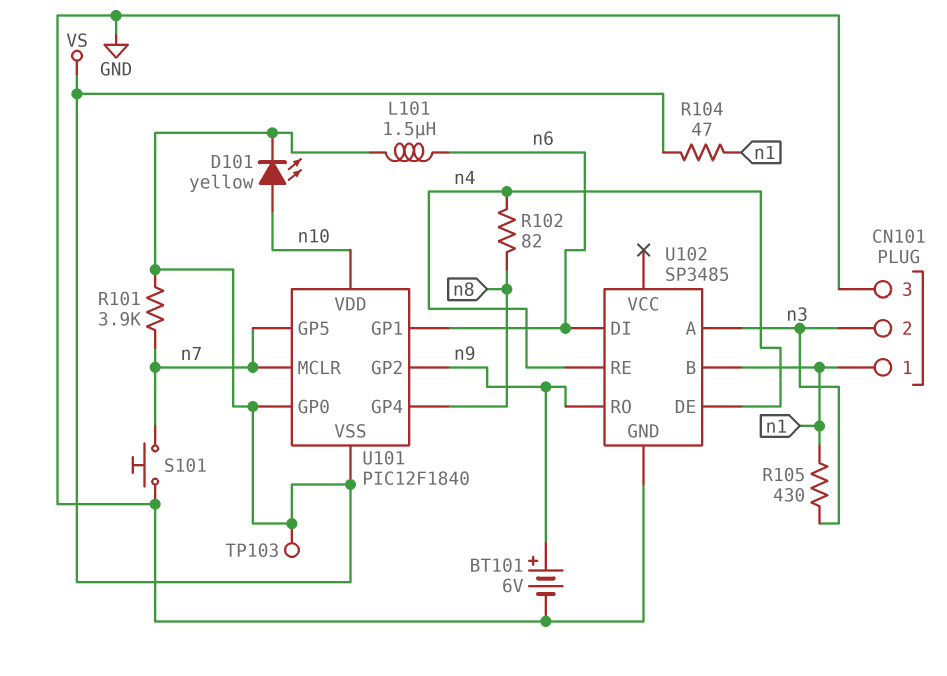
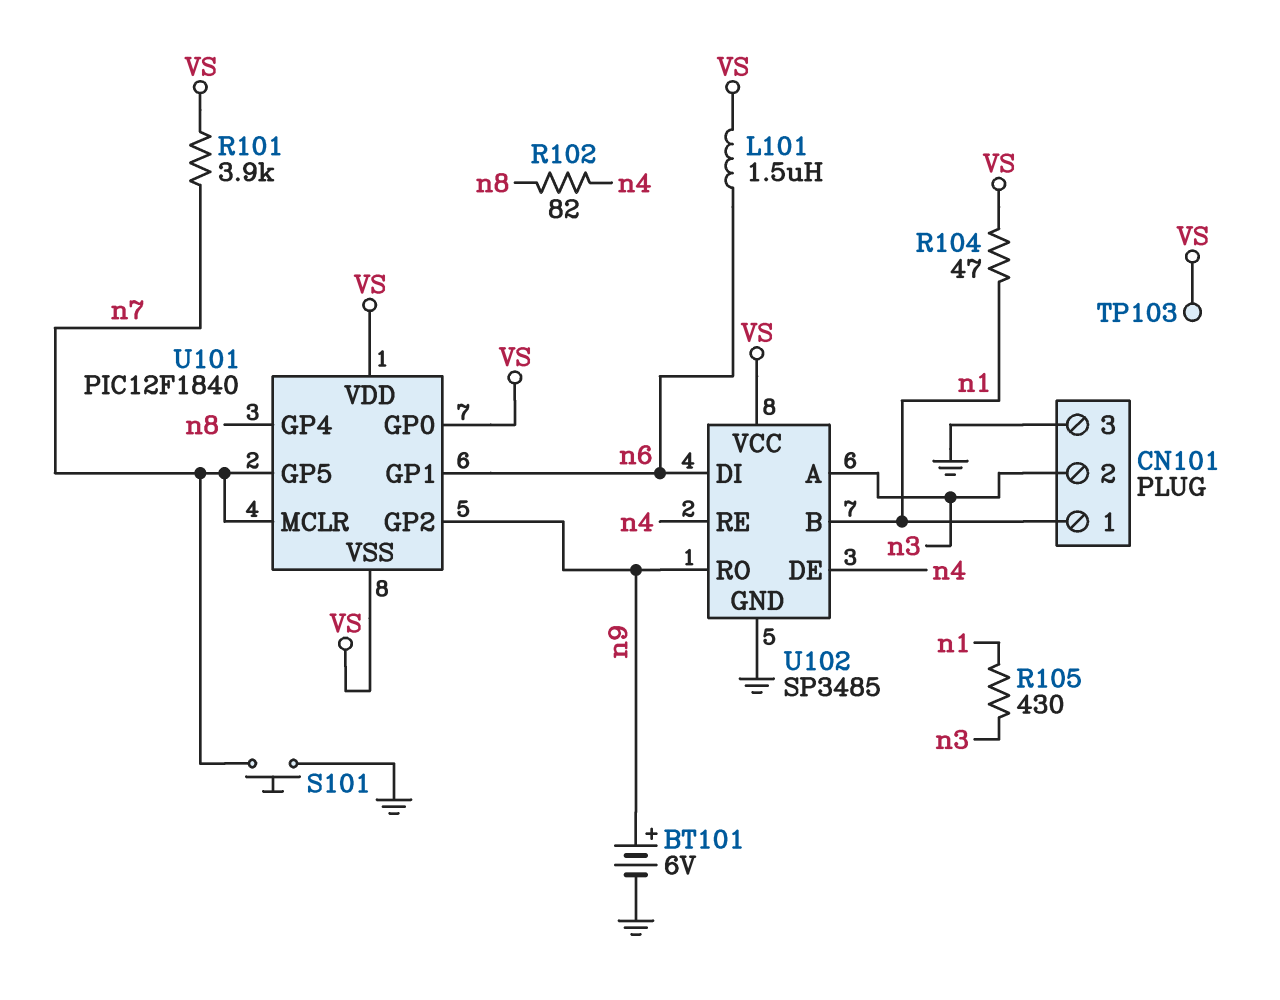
D101: LED yellow (A n10, K VS) -> none
U101 pin VDD: n10 -> VS
U102 pin VCC: none -> VS

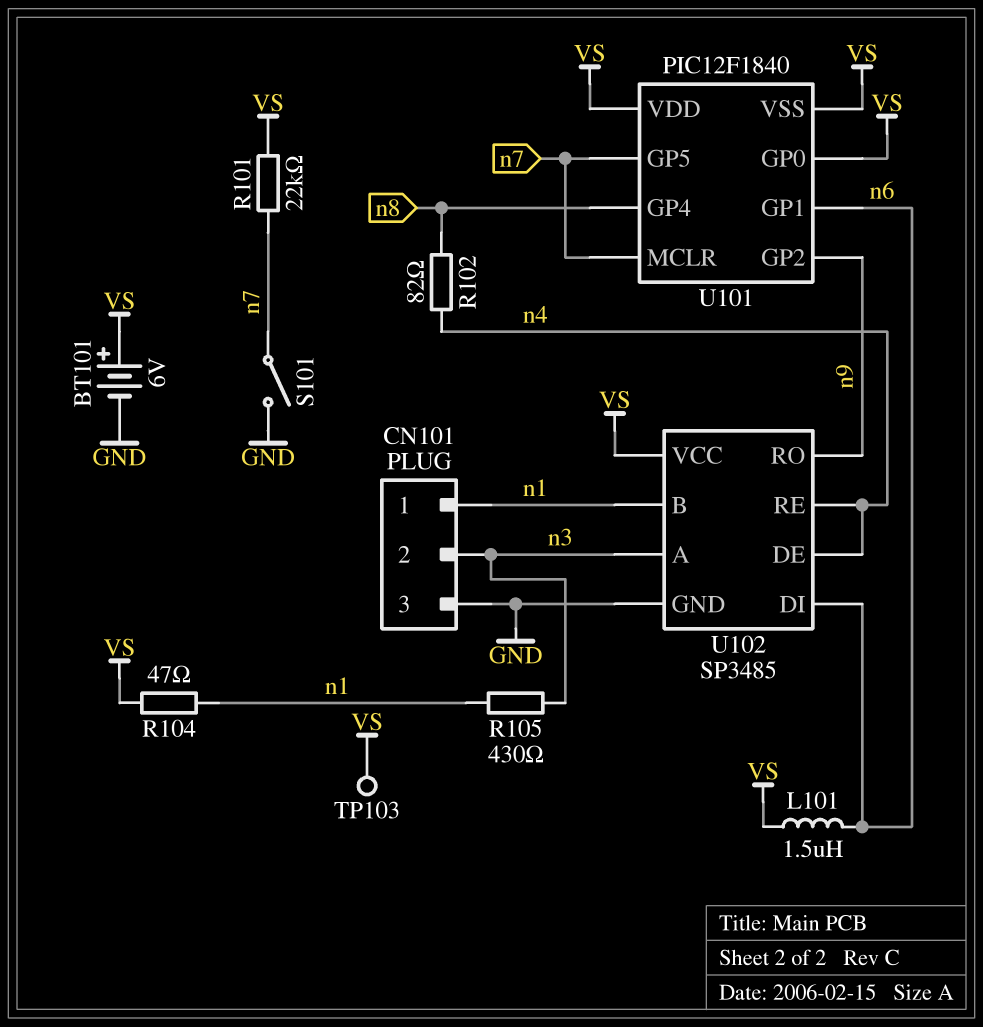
BT101: 6V (plus n9, minus GND) -> 6V (plus VS, minus GND)
R101: 3.9k (VS, n7) -> 22k (VS, n7)
S101: button (GND, n7) -> switch (GND, n7)

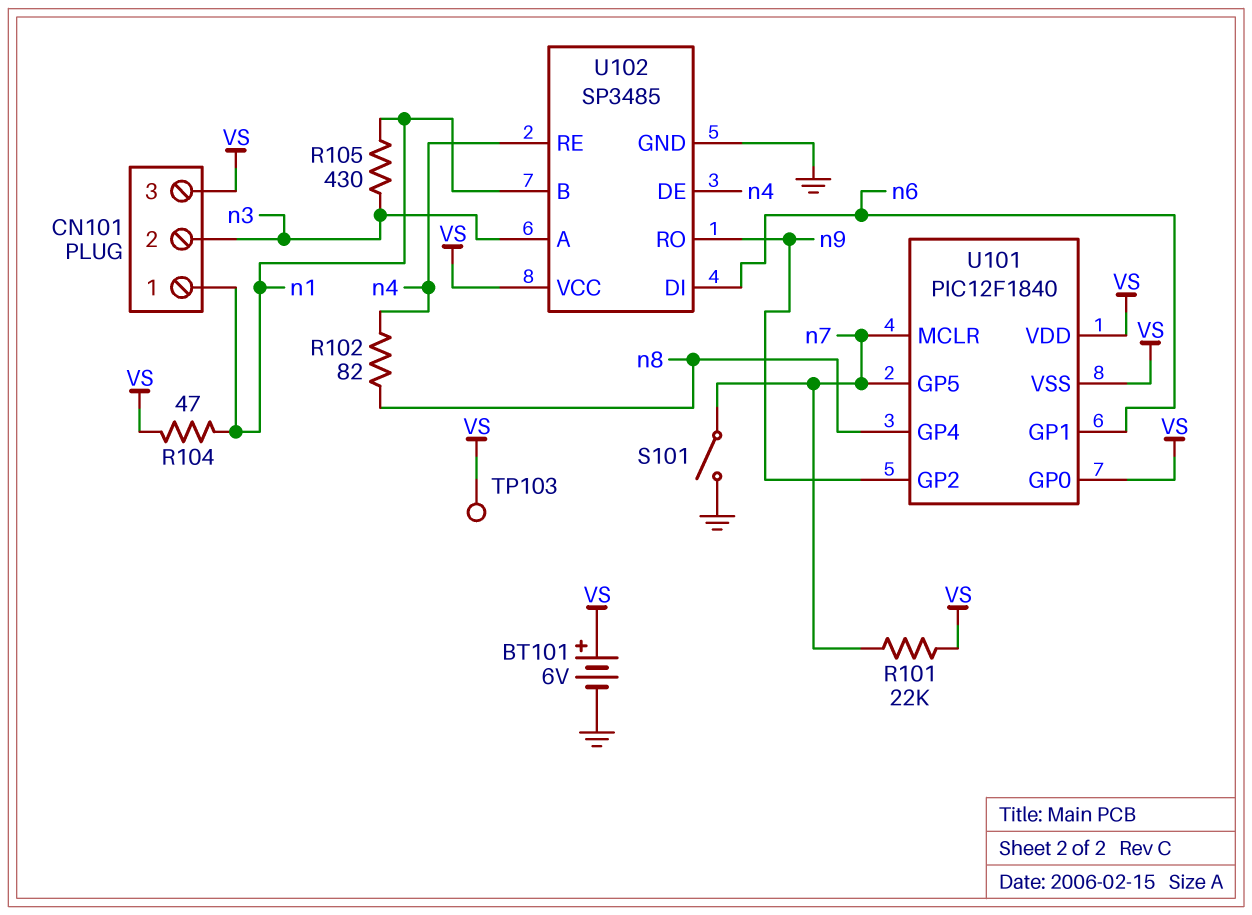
CN101 pin 3: GND -> VS
L101: 1.5uH (VS, n6) -> none

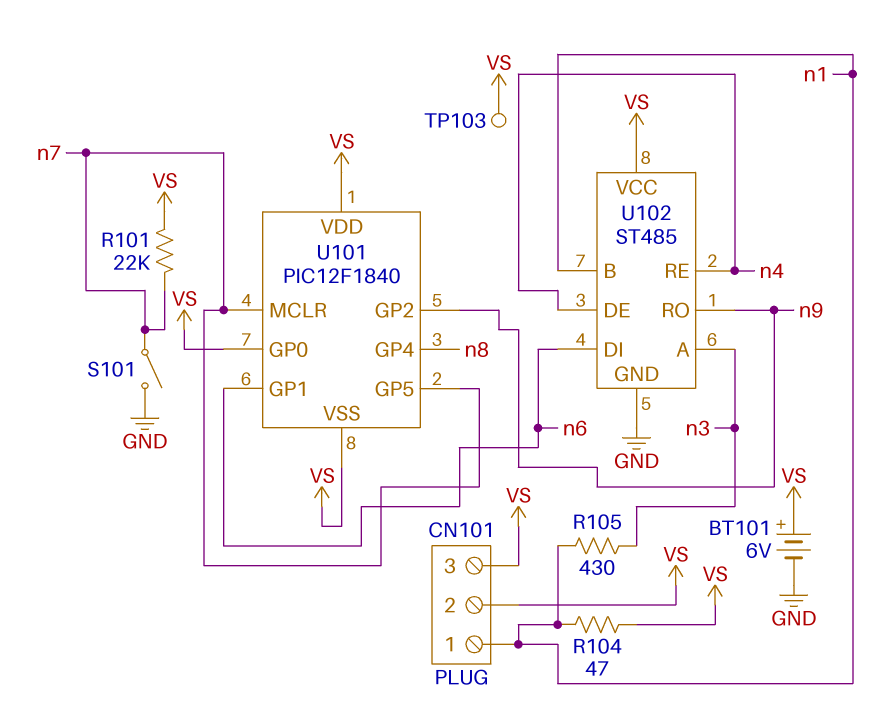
CN101 pin 2: n3 -> VS
R102: 82 (n4, n8) -> none
U102: SP3485 -> ST485

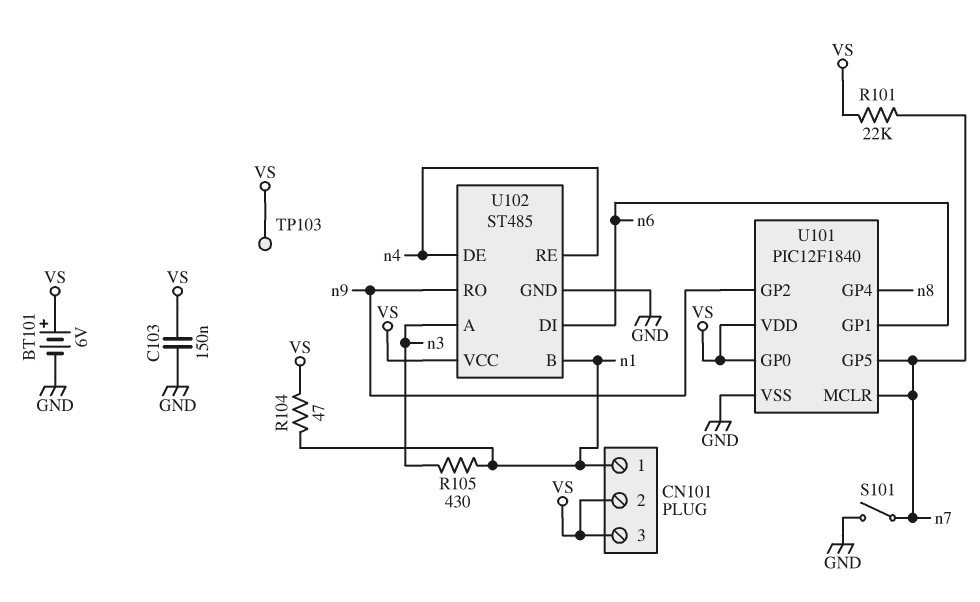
C103: none -> 150nF (GND, VS)
U101 pin VSS: VS -> GND

